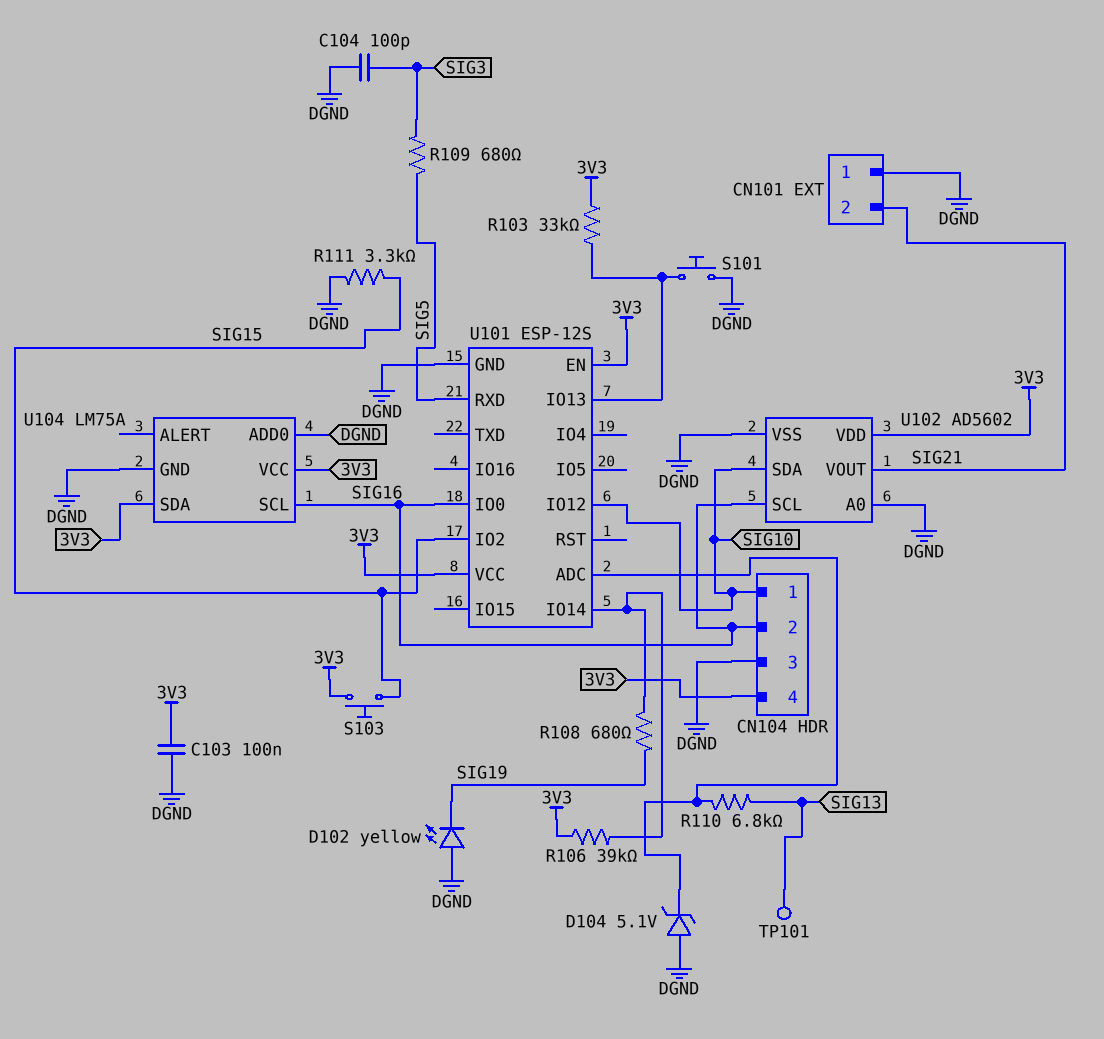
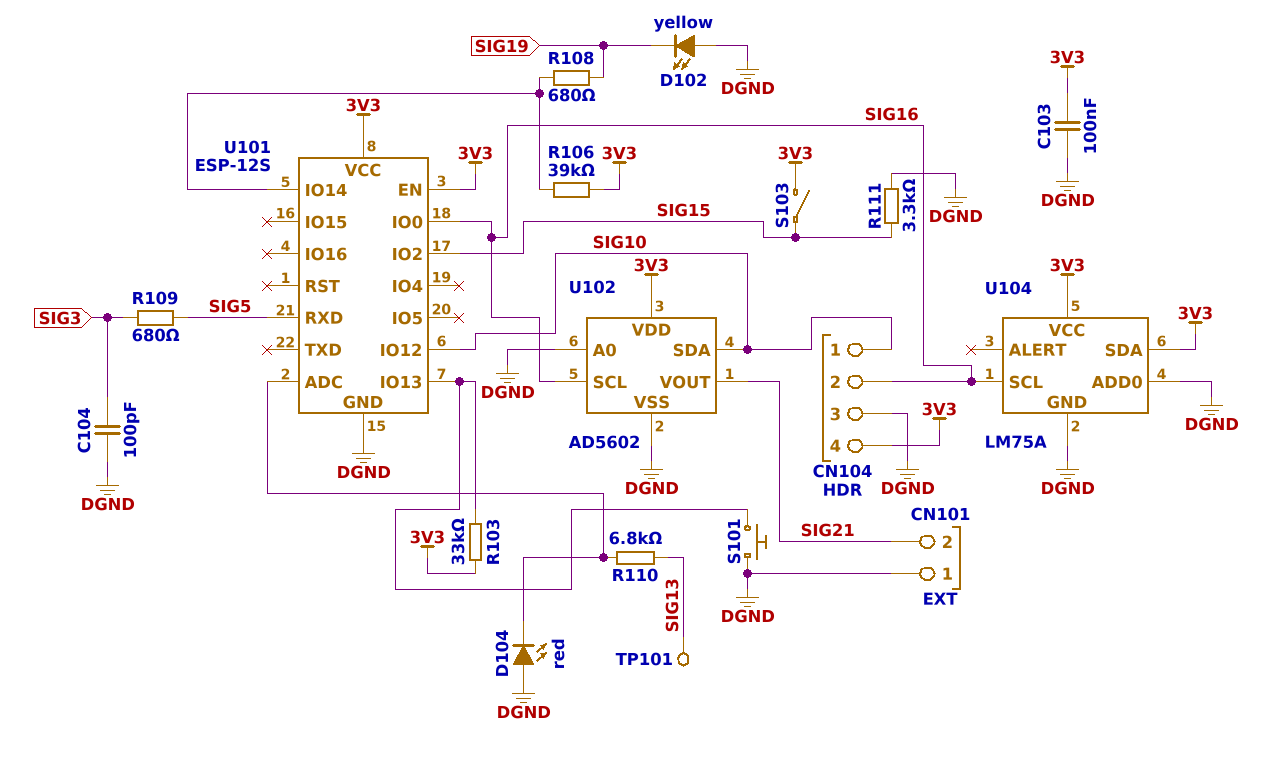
D104: zener 5.1V (A DGND, K U101/ADC) -> LED red (A DGND, K U101/ADC)
S103: button (3V3, SIG15) -> switch (3V3, SIG15)

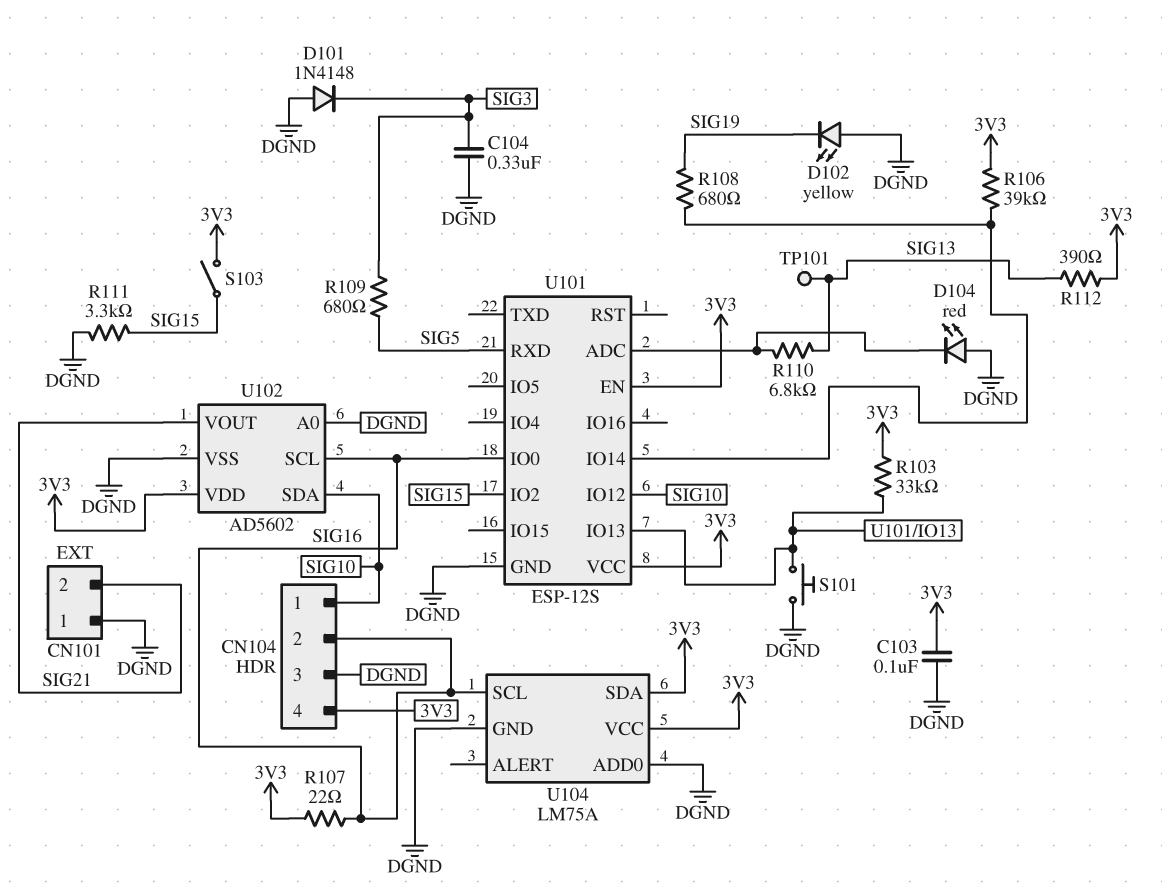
C104: 100pF (DGND, SIG3) -> 330nF (DGND, SIG3)
D101: none -> diode 1N4148 (A DGND, K SIG3)
R107: none -> 22 (3V3, SIG16)
R112: none -> 390 (3V3, SIG13)

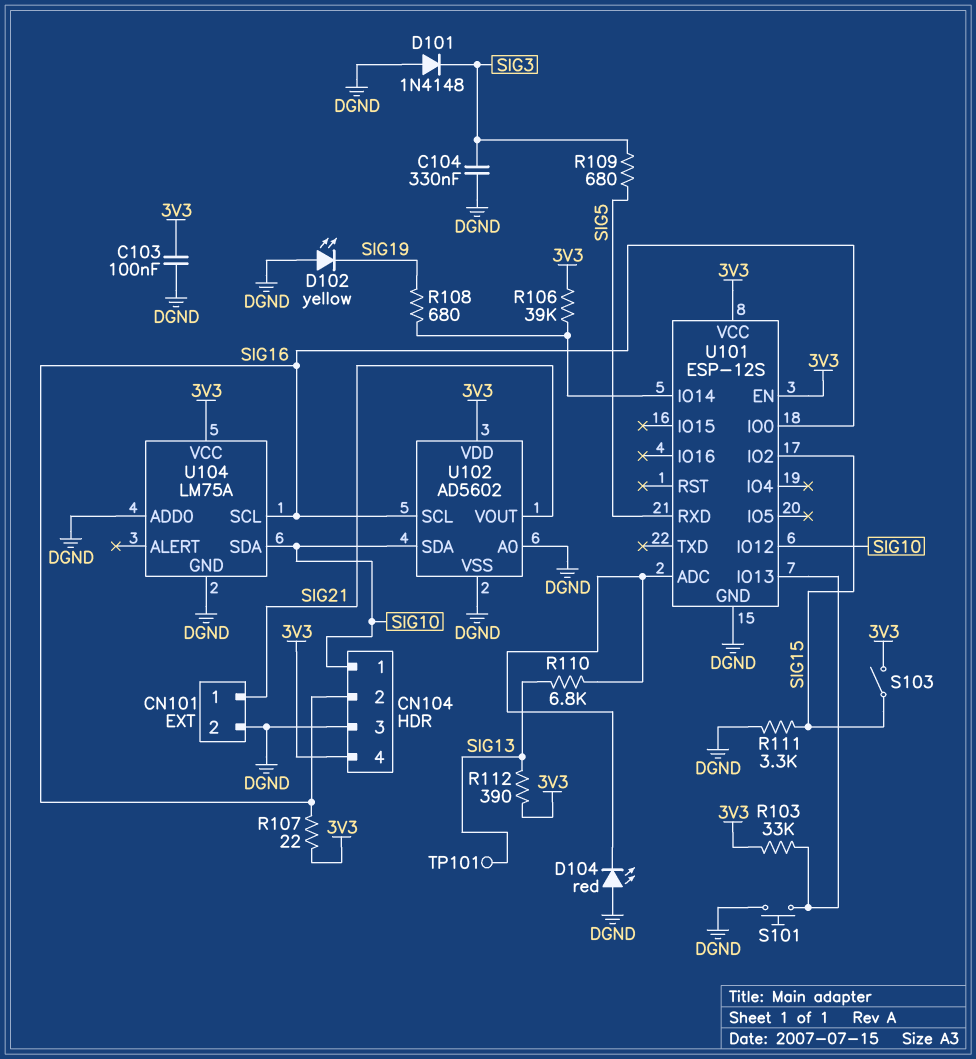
CN101 pin 1: DGND -> SIG21
CN101 pin 2: SIG21 -> DGND
U104 pin SDA: 3V3 -> SIG10

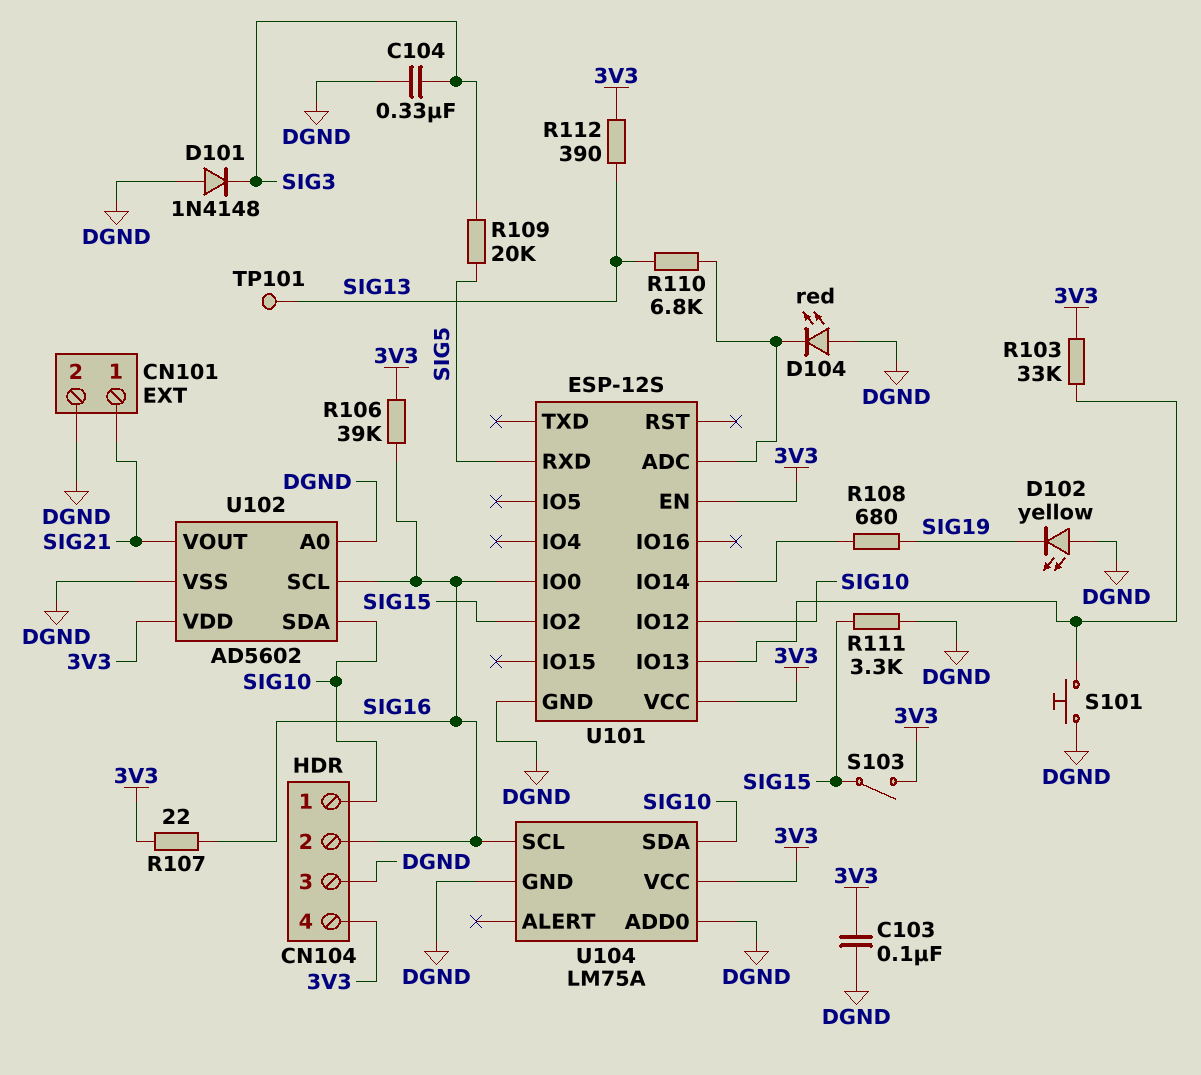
R106: 39k (3V3, U101/IO14) -> 39k (3V3, SIG16)
R109: 680 (SIG3, SIG5) -> 20k (SIG3, SIG5)

